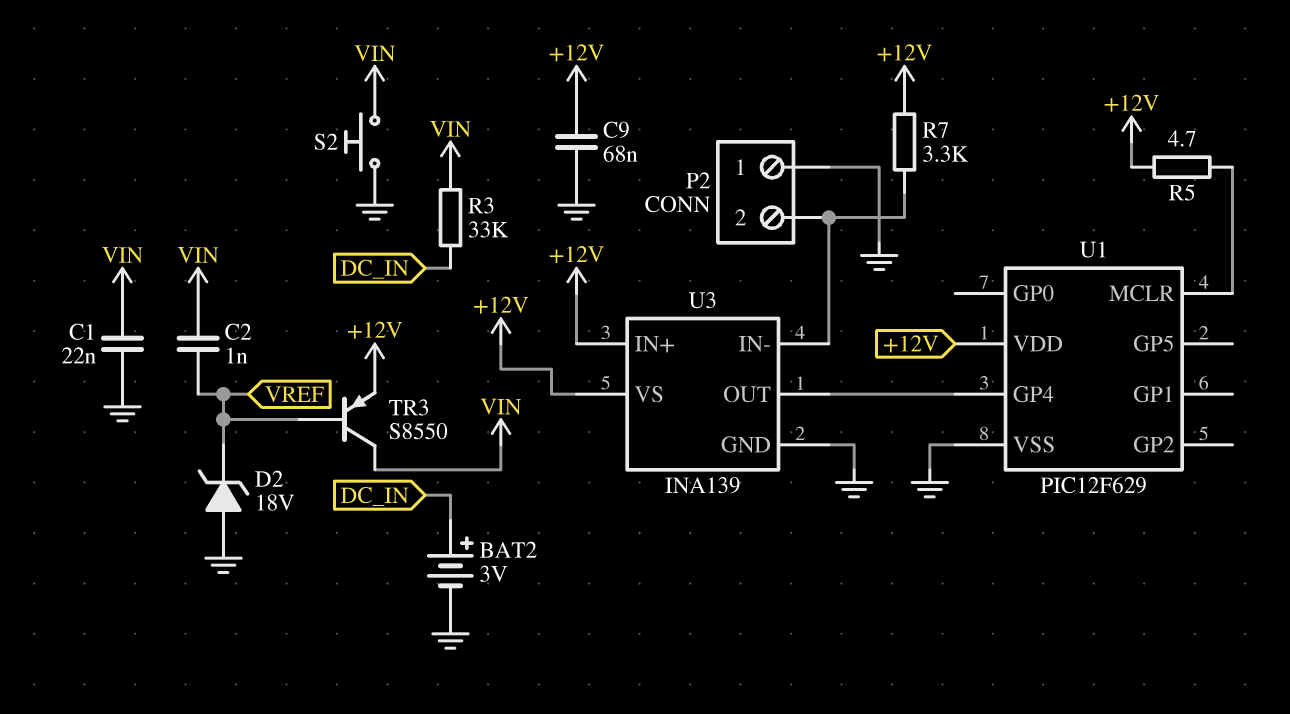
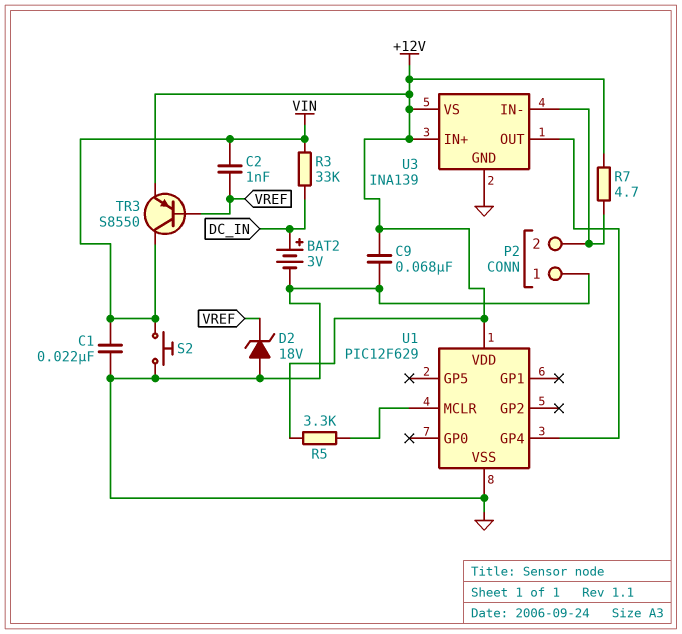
R5: 4.7 (+12V, U1/MCLR) -> 3.3k (+12V, U1/MCLR)
R7: 3.3k (+12V, P2/2) -> 4.7 (+12V, P2/2)

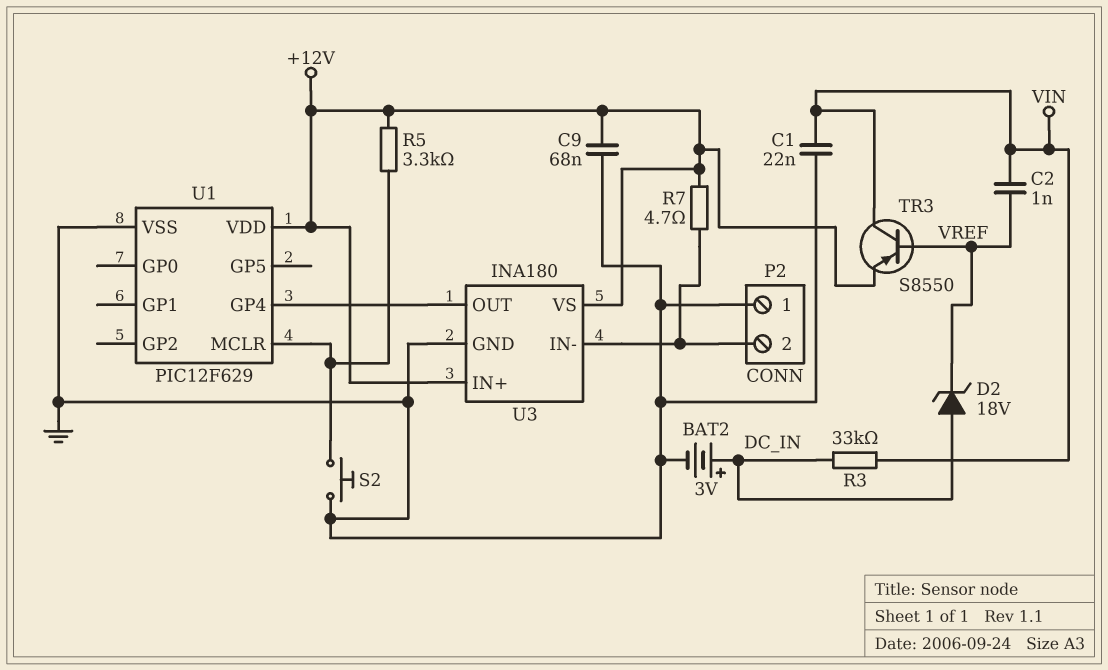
D2: zener 18V (A GND, K VREF) -> zener 18V (A DC_IN, K VREF)
S2: button (GND, VIN) -> button (GND, U1/MCLR)
U3: INA139 -> INA180

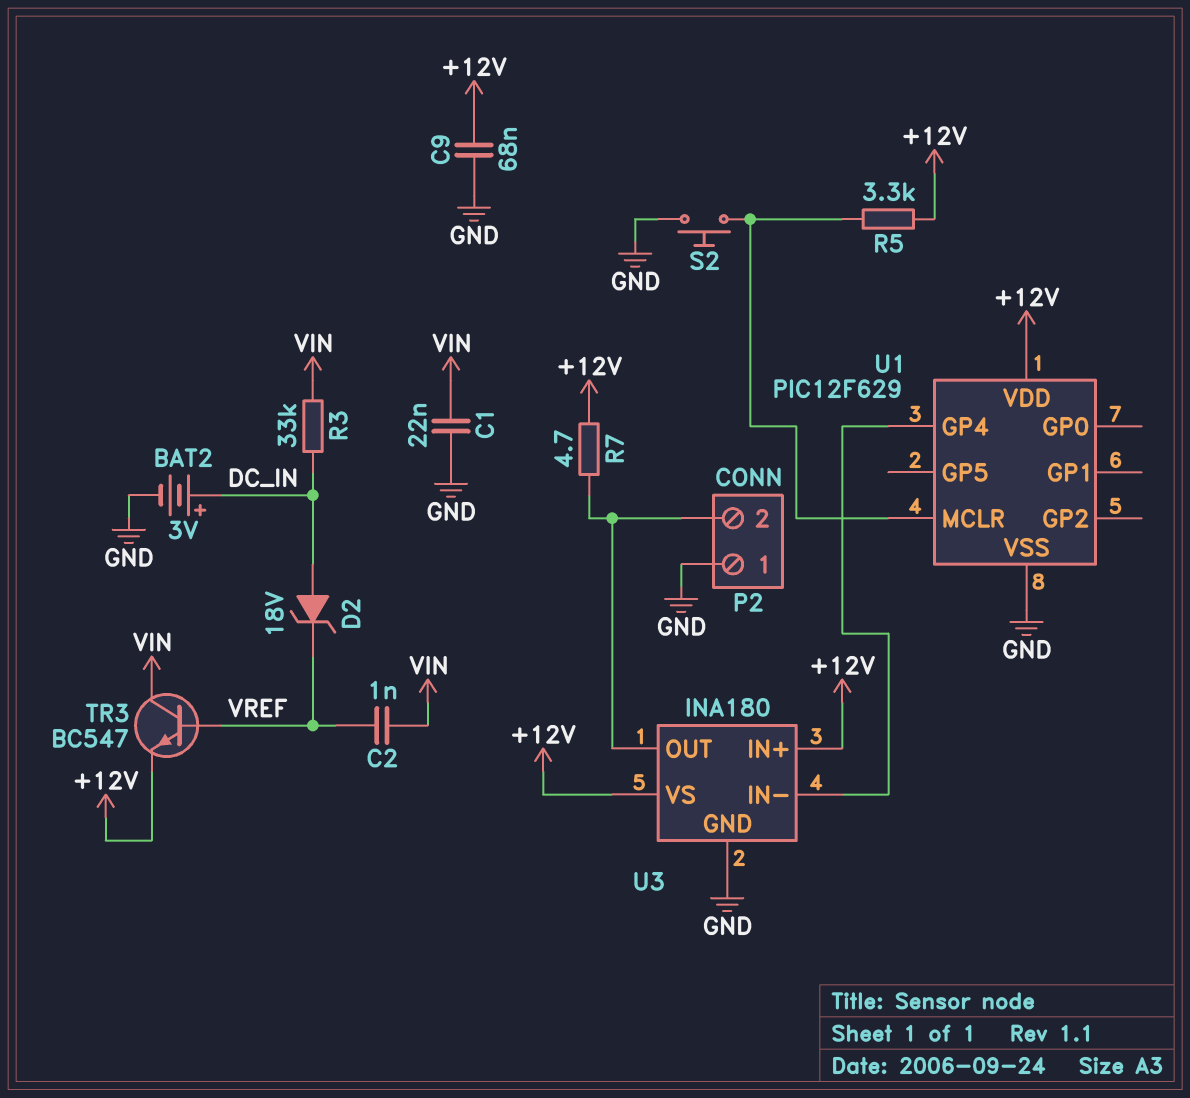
TR3: PNP S8550 (B VREF, C VIN, E +12V) -> NPN BC547 (B VREF, C VIN, E +12V)
U3 pin IN-: P2/2 -> U1/GP4
U3 pin OUT: U1/GP4 -> P2/2

